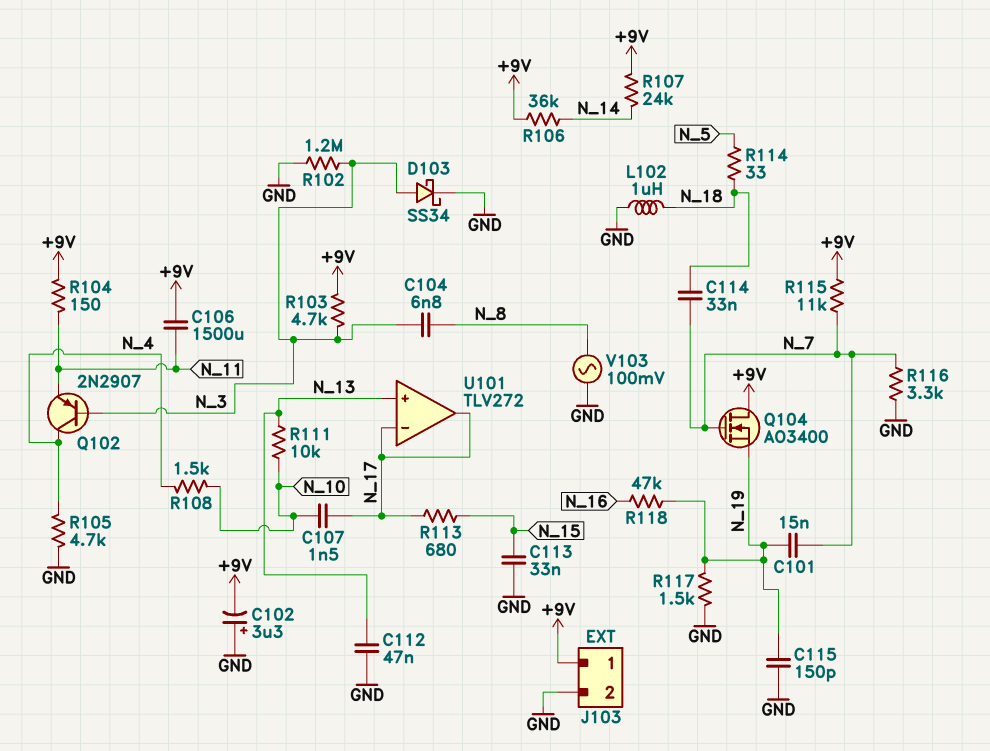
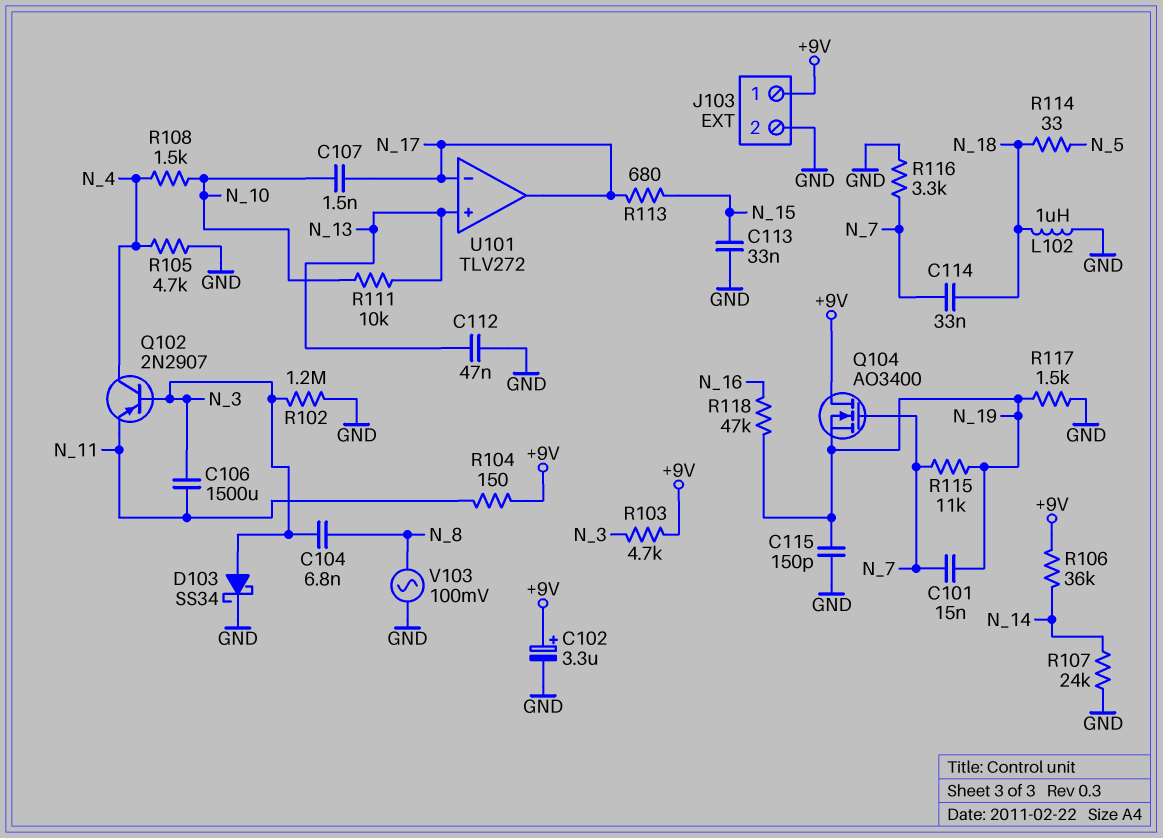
C102: 3.3uF (plus GND, minus +9V) -> 3.3uF (plus +9V, minus GND)
C106: 1500uF (+9V, N_11) -> 1500uF (N_3, N_11)
R107: 24k (+9V, N_14) -> 24k (GND, N_14)
R115: 11k (+9V, N_7) -> 11k (N_7, N_19)

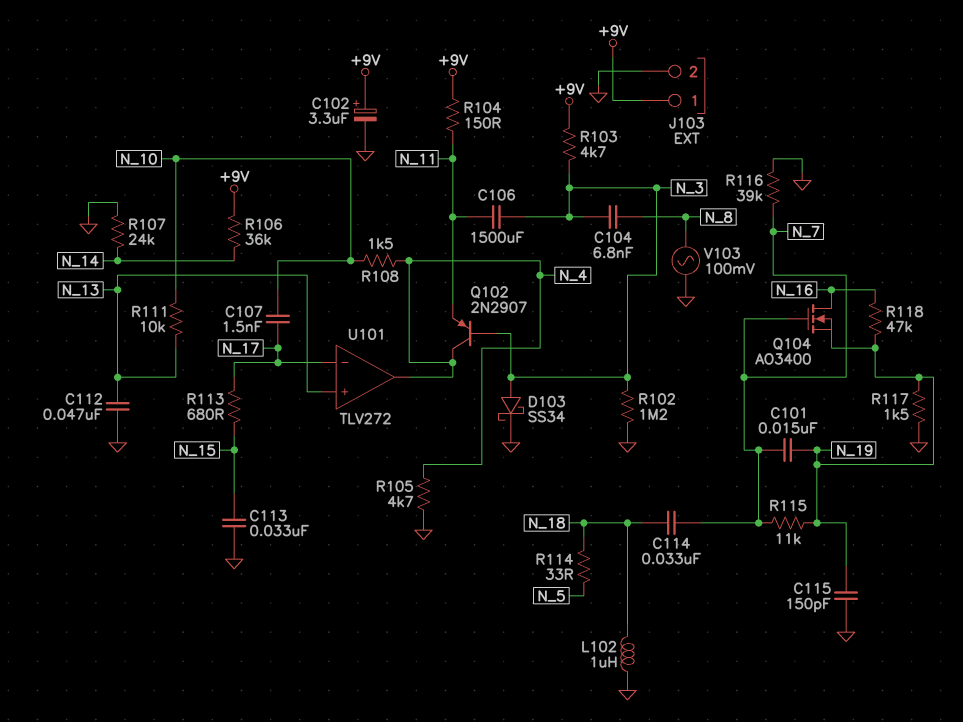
Q104: NMOS AO3400 (G N_7, D +9V, S N_19) -> NMOS AO3400 (G N_7, D N_16, S N_19)
R116: 3.3k (GND, N_7) -> 39k (GND, N_7)
U101 pin out: N_17 -> N_4

